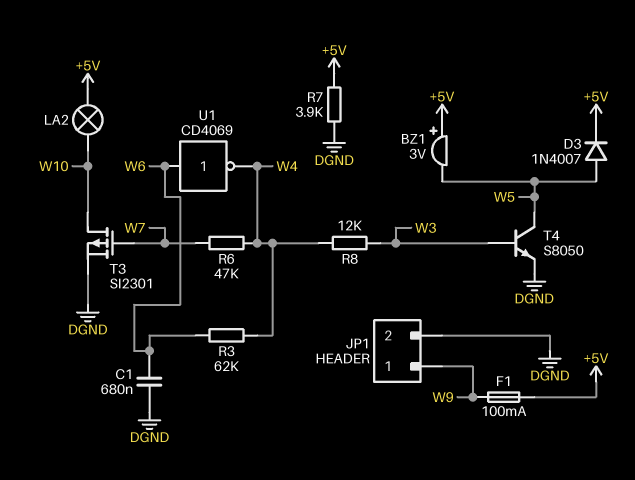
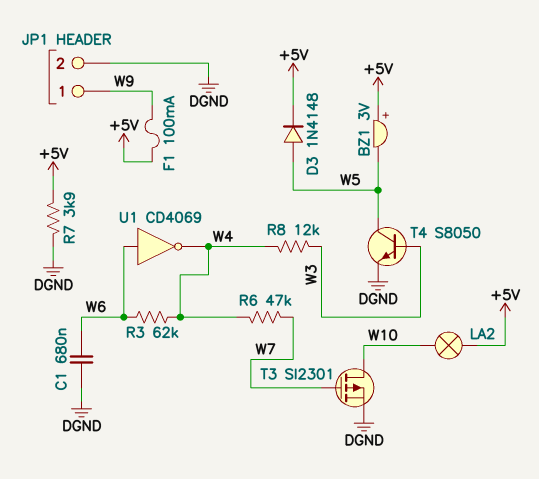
D3: diode 1N4007 (A W5, K +5V) -> diode 1N4148 (A W5, K +5V)

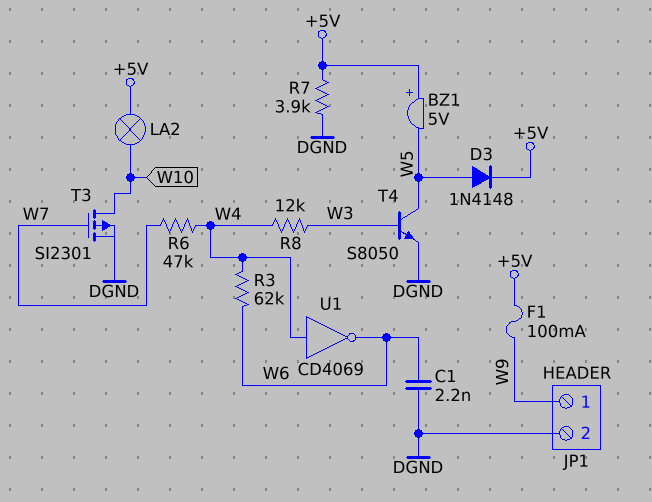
BZ1: buzzer 3V (plus +5V, minus W5) -> buzzer 5V (plus +5V, minus W5)
C1: 680nF (DGND, W6) -> 2.2nF (DGND, W6)
U1: NOT CD4069 (in W6, out W4) -> NOT CD4069 (in W4, out W6)

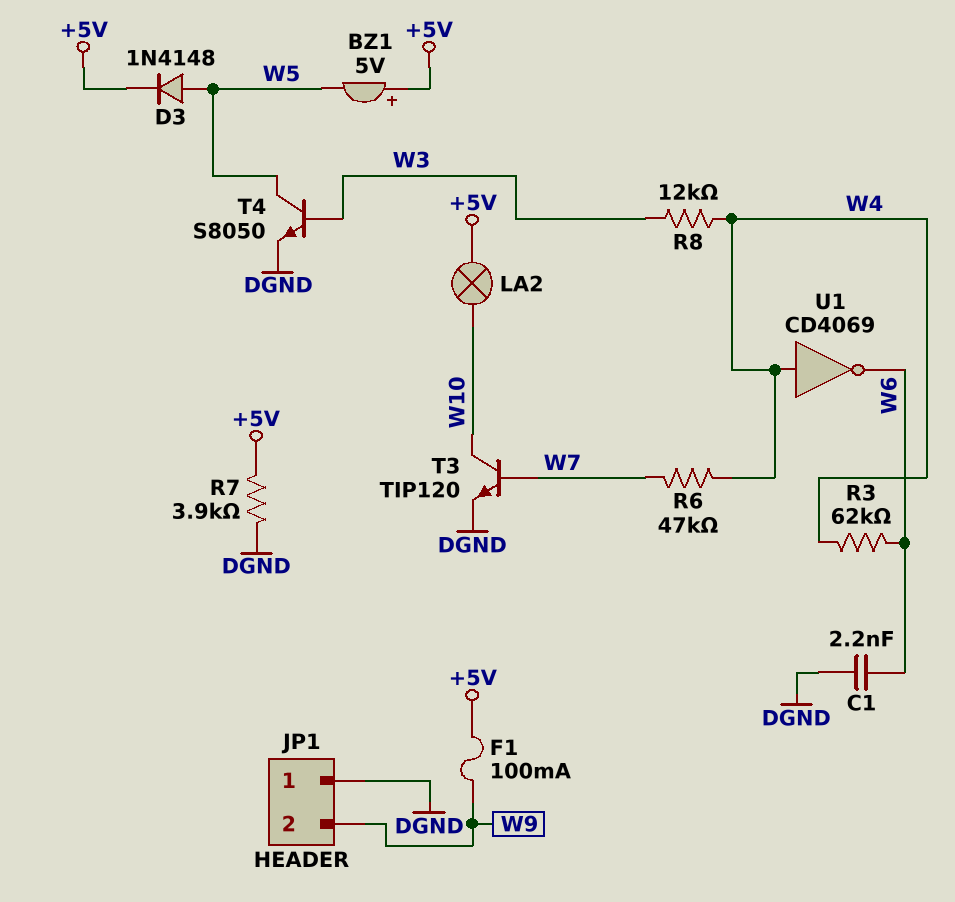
JP1 pin 1: W9 -> DGND
JP1 pin 2: DGND -> W9
T3: PMOS SI2301 (G W7, D W10, S DGND) -> NPN TIP120 (B W7, C W10, E DGND)

